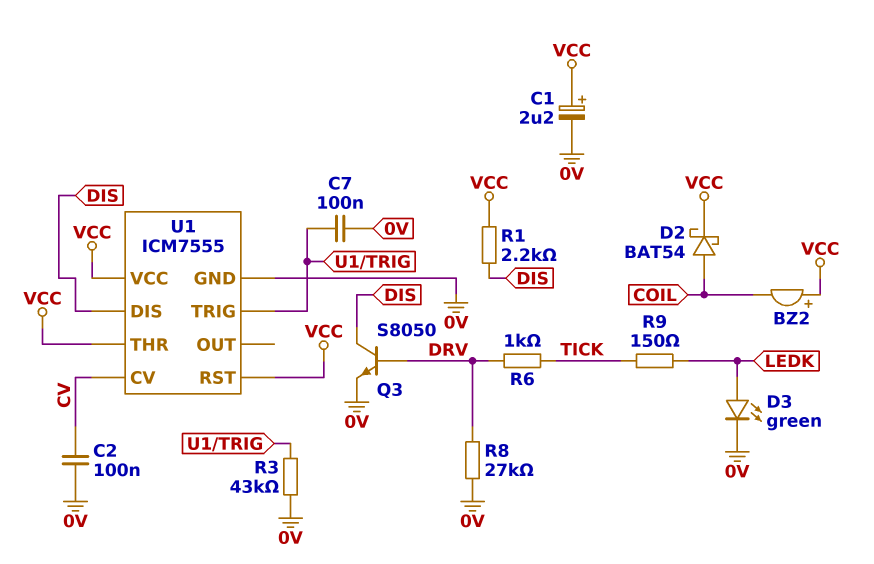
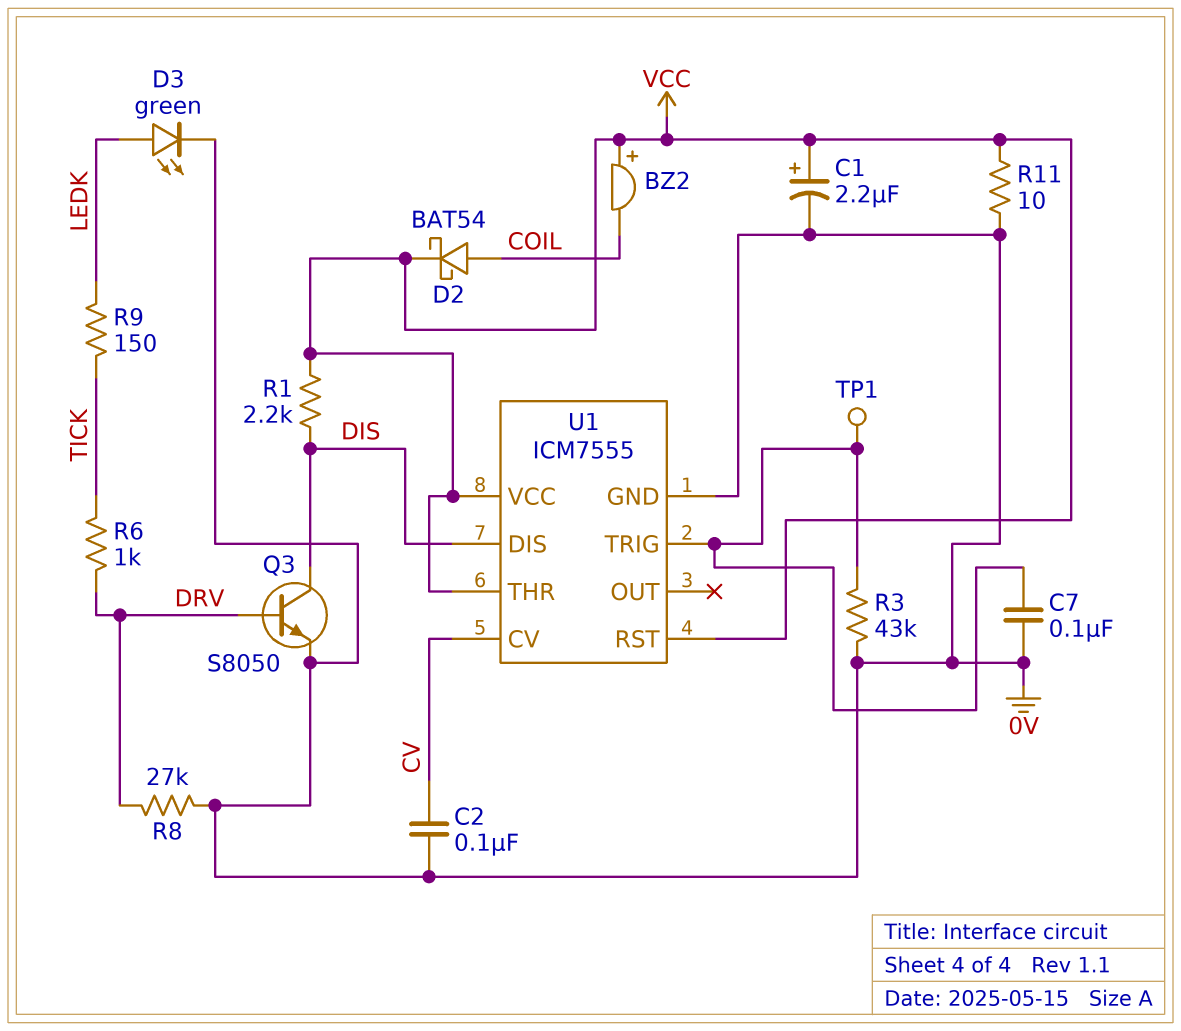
R11: none -> 10 (0V, VCC)
TP1: none -> test point (U1/TRIG)

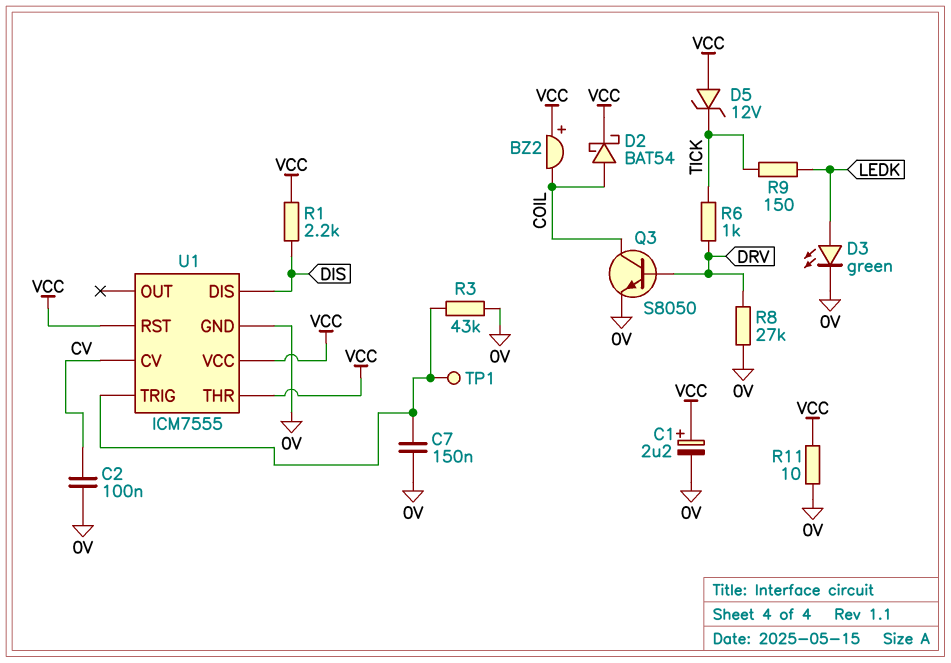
C7: 100nF (0V, U1/TRIG) -> 150nF (0V, U1/TRIG)
D5: none -> zener 12V (A VCC, K TICK)
Q3: NPN S8050 (B DRV, C DIS, E 0V) -> NPN S8050 (B DRV, C COIL, E 0V)

